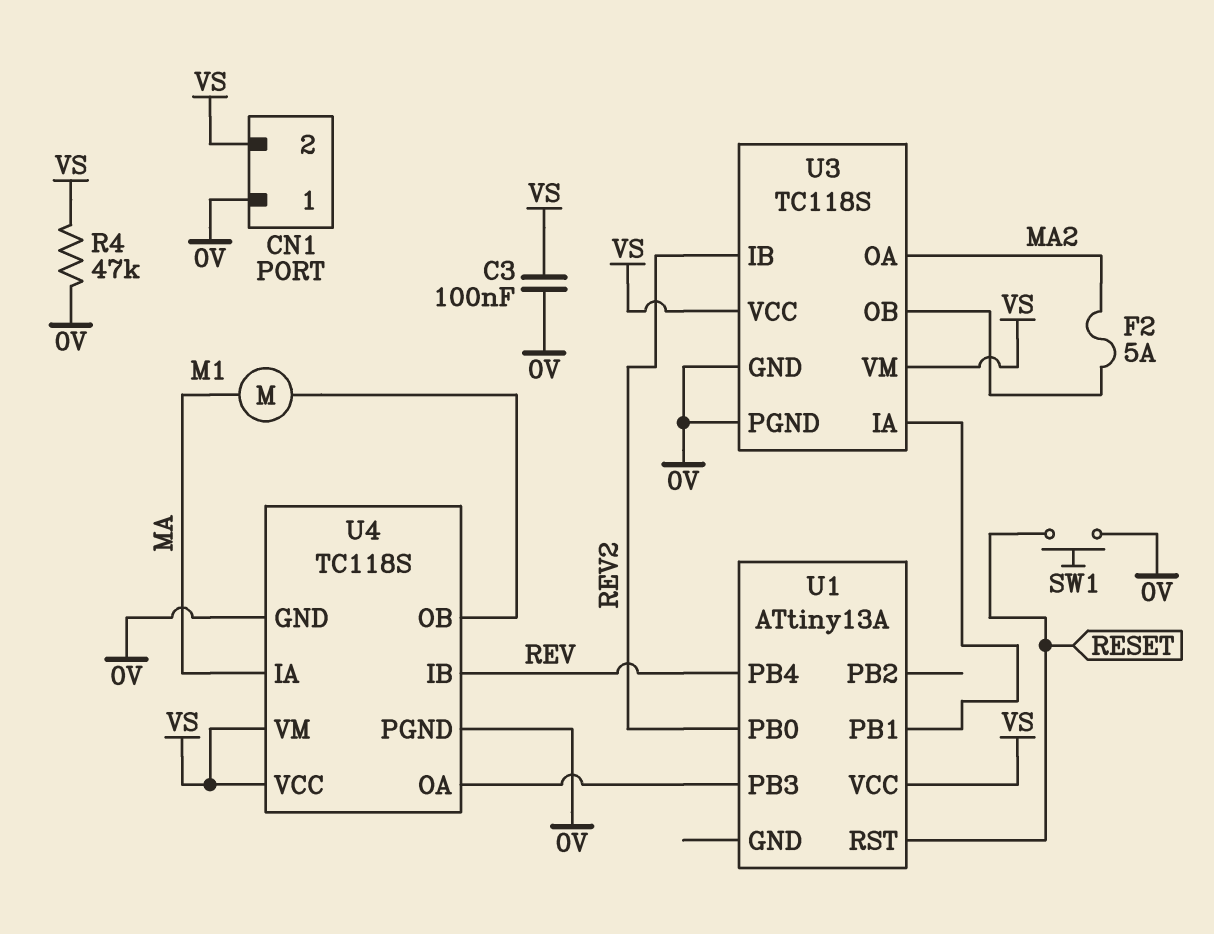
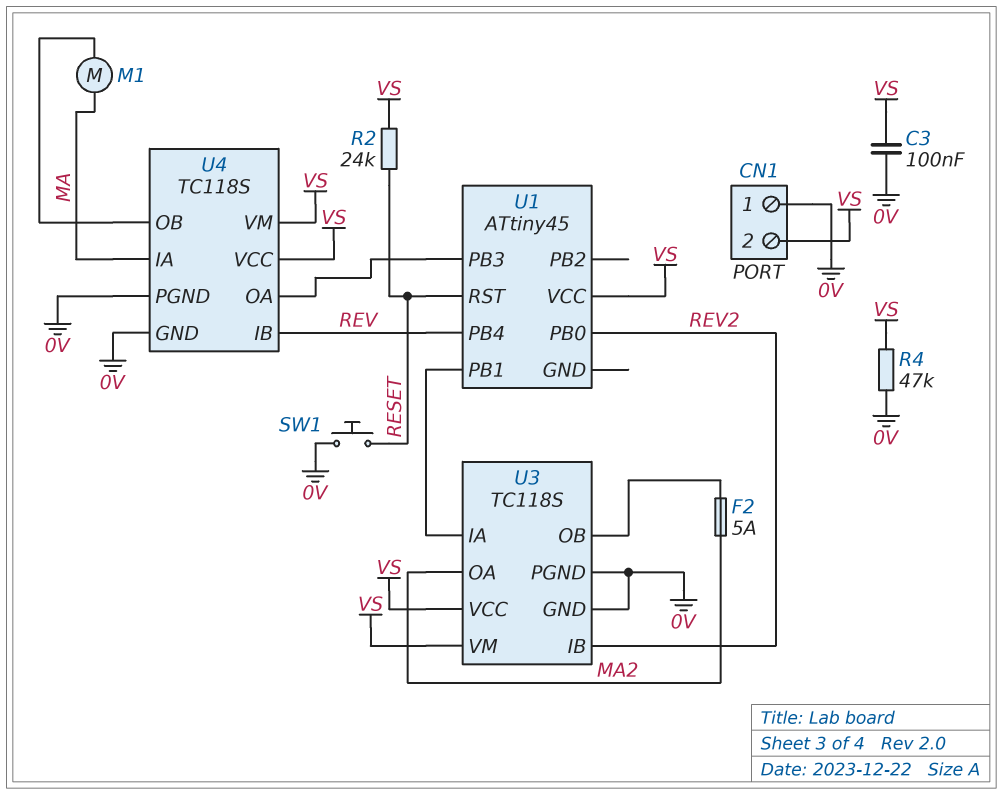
R2: none -> 24k (RESET, VS)
U1: ATtiny13A -> ATtiny45

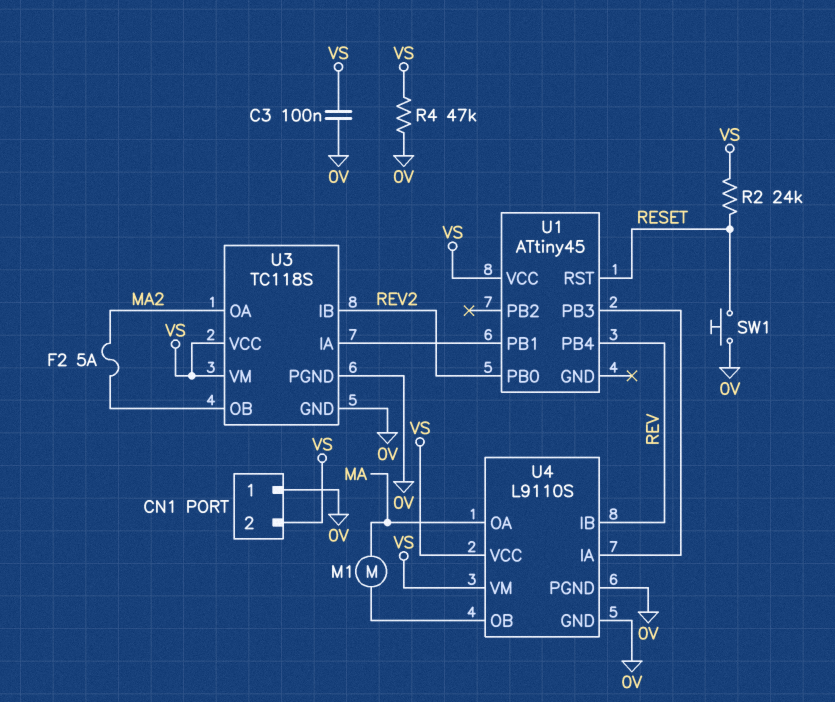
U4: TC118S -> L9110S
U4 pin IA: MA -> U1/PB3
U4 pin OA: U1/PB3 -> MA

